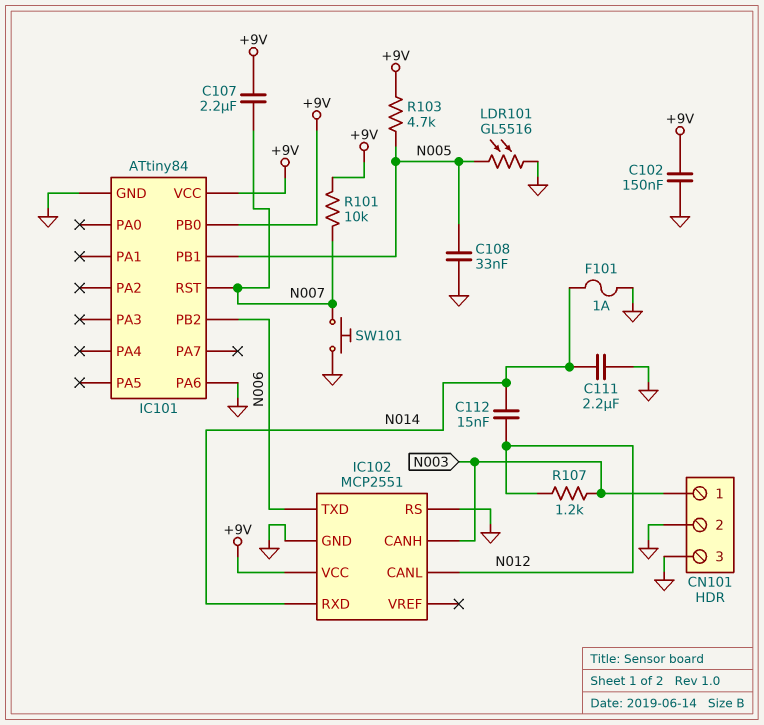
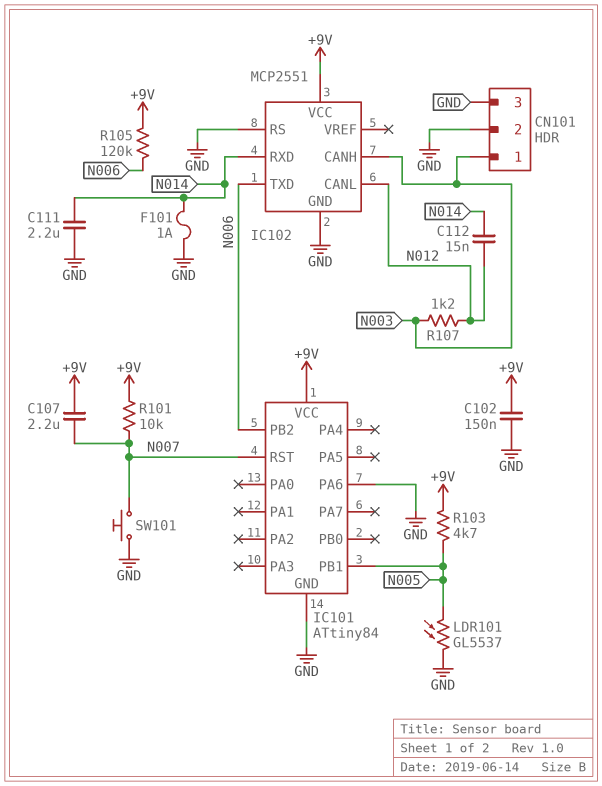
C108: 33nF (GND, N005) -> none
IC101 pin PB0: +9V -> none
LDR101: GL5516 (GND, N005) -> GL5537 (GND, N005)
R105: none -> 120k (+9V, N006)

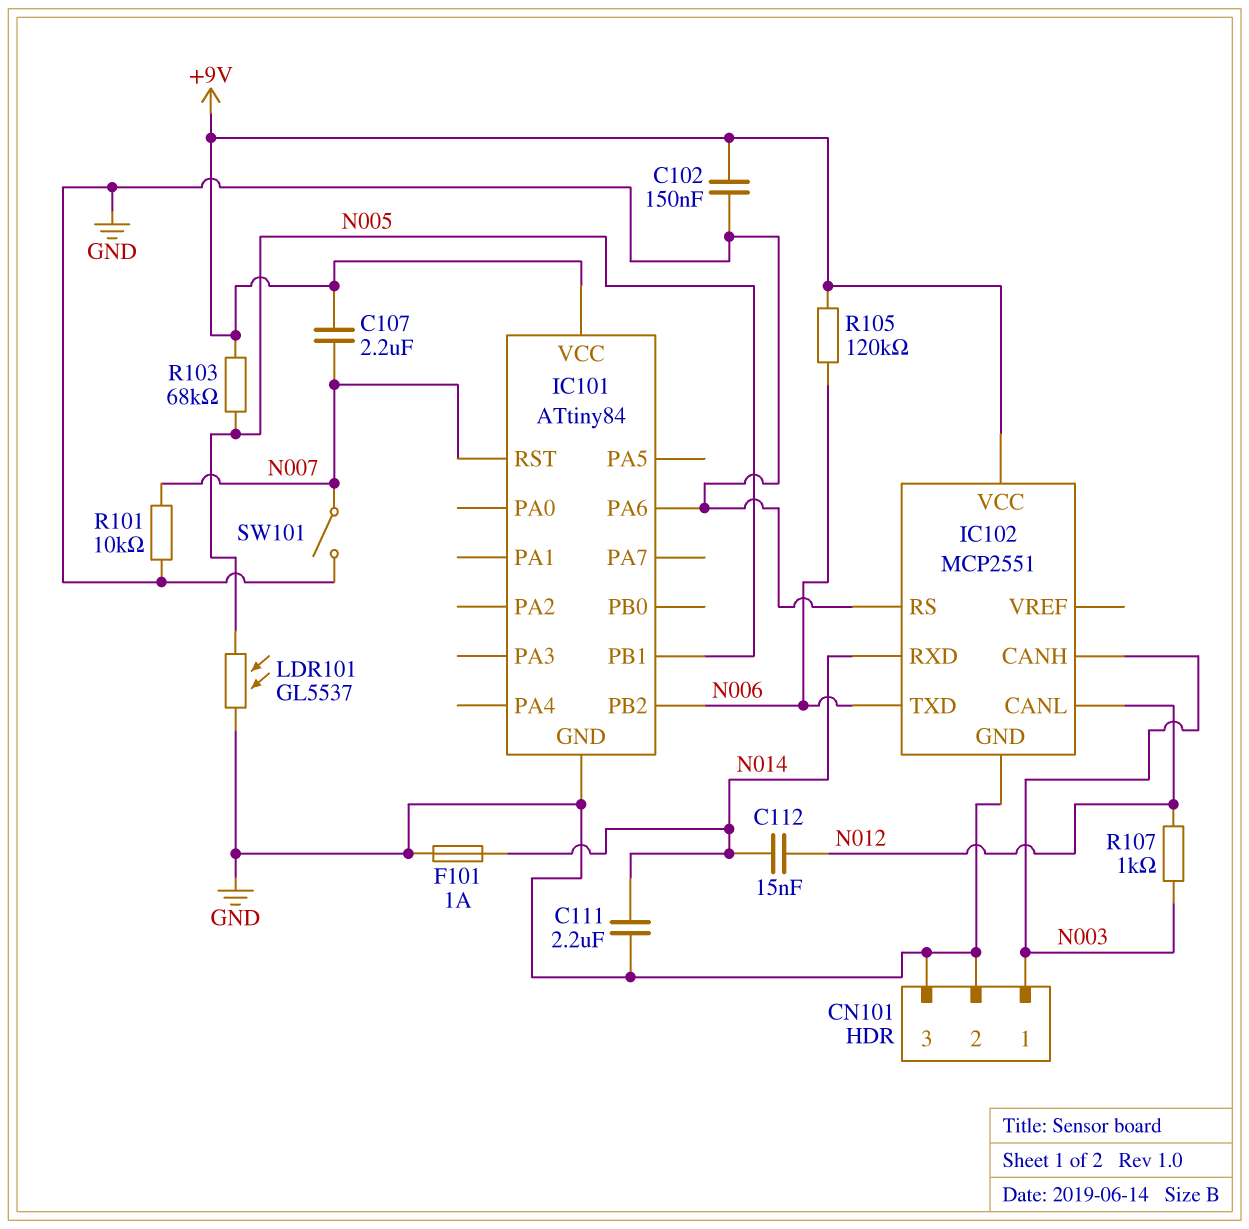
R101: 10k (+9V, N007) -> 10k (GND, N007)
R103: 4.7k (+9V, N005) -> 68k (+9V, N005)
R107: 1.2k (N003, N012) -> 1k (N003, N012)
SW101: button (GND, N007) -> switch (GND, N007)

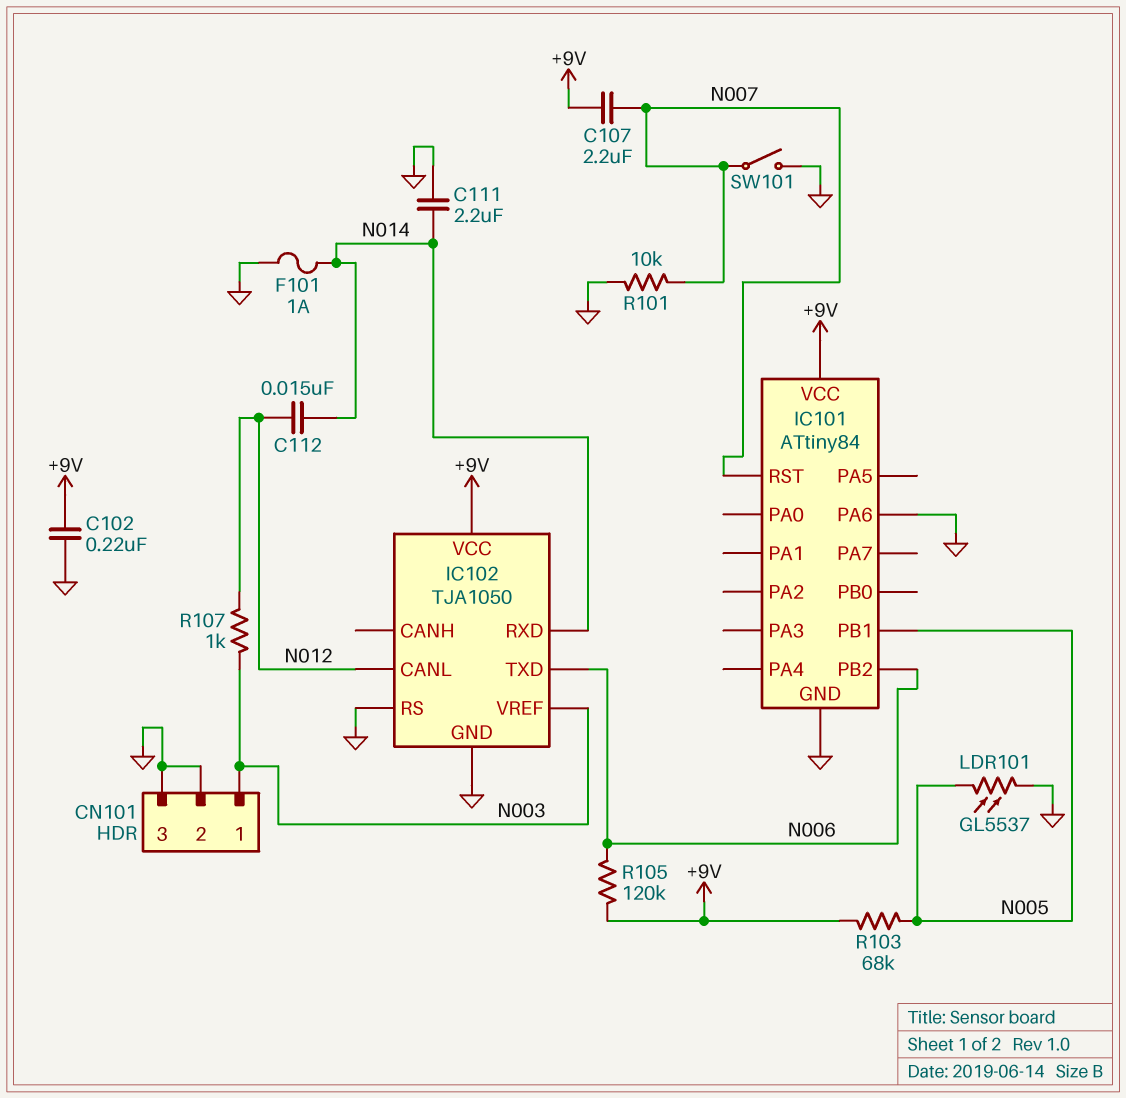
C102: 150nF (+9V, GND) -> 220nF (+9V, GND)
IC102: MCP2551 -> TJA1050
IC102 pin CANH: N003 -> none
IC102 pin VREF: none -> N003

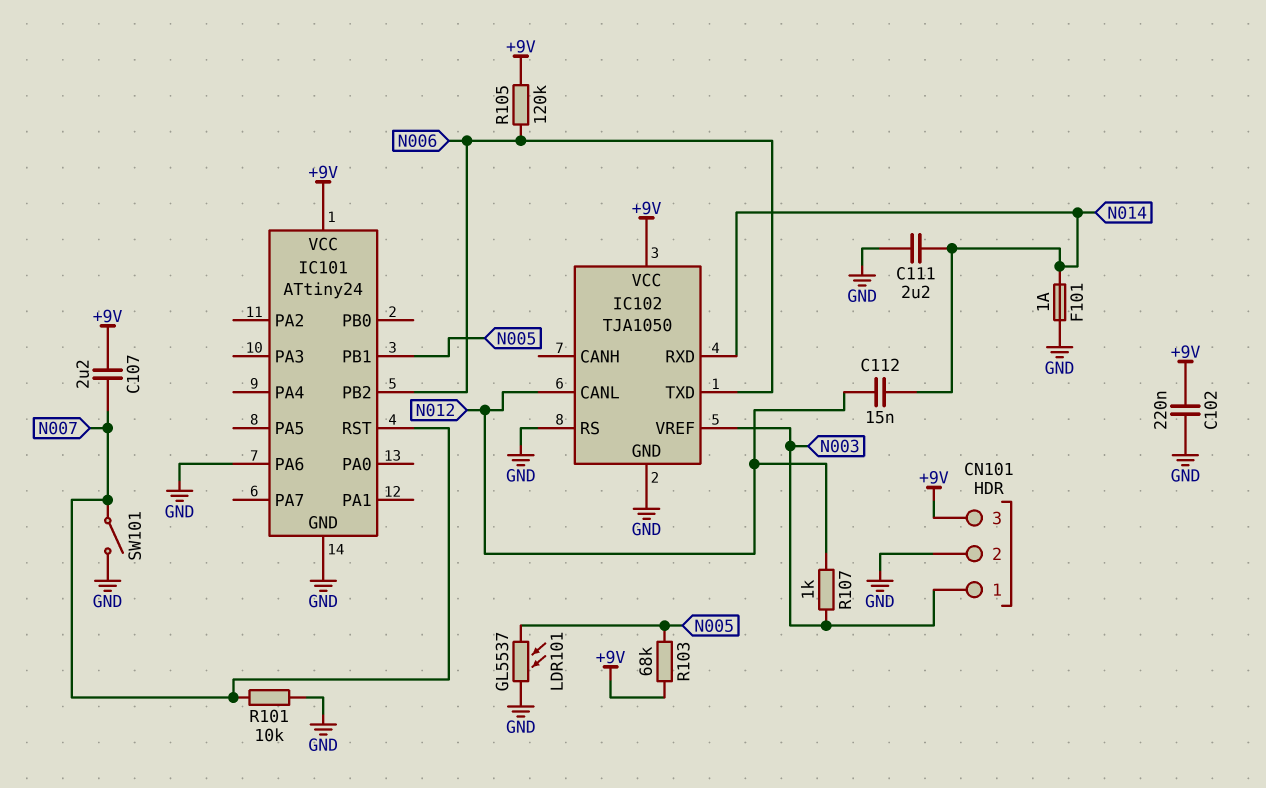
CN101 pin 3: GND -> +9V
IC101: ATtiny84 -> ATtiny24

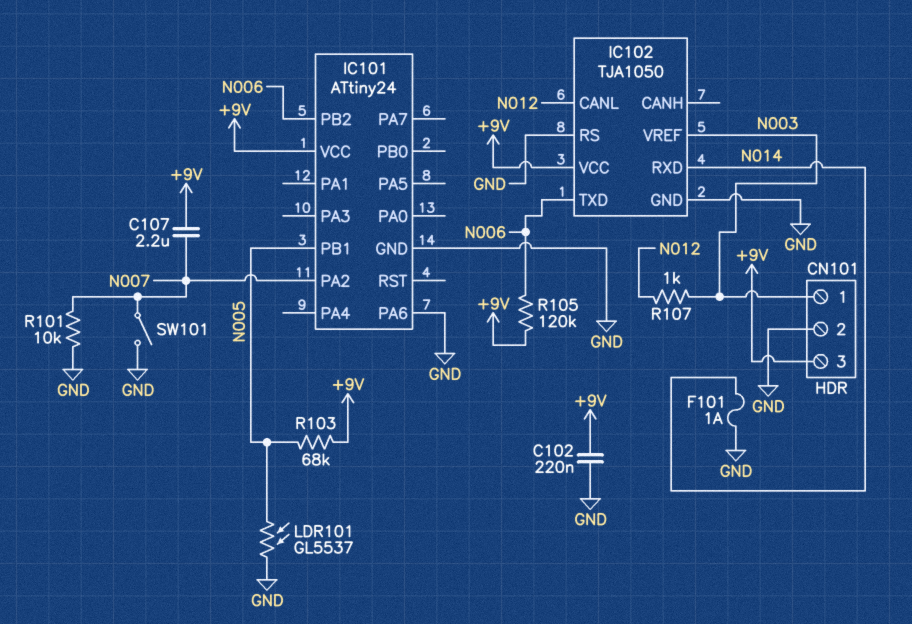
C111: 2.2uF (GND, N014) -> none
C112: 15nF (N012, N014) -> none
IC101 pin PA2: none -> N007
IC101 pin RST: N007 -> none

